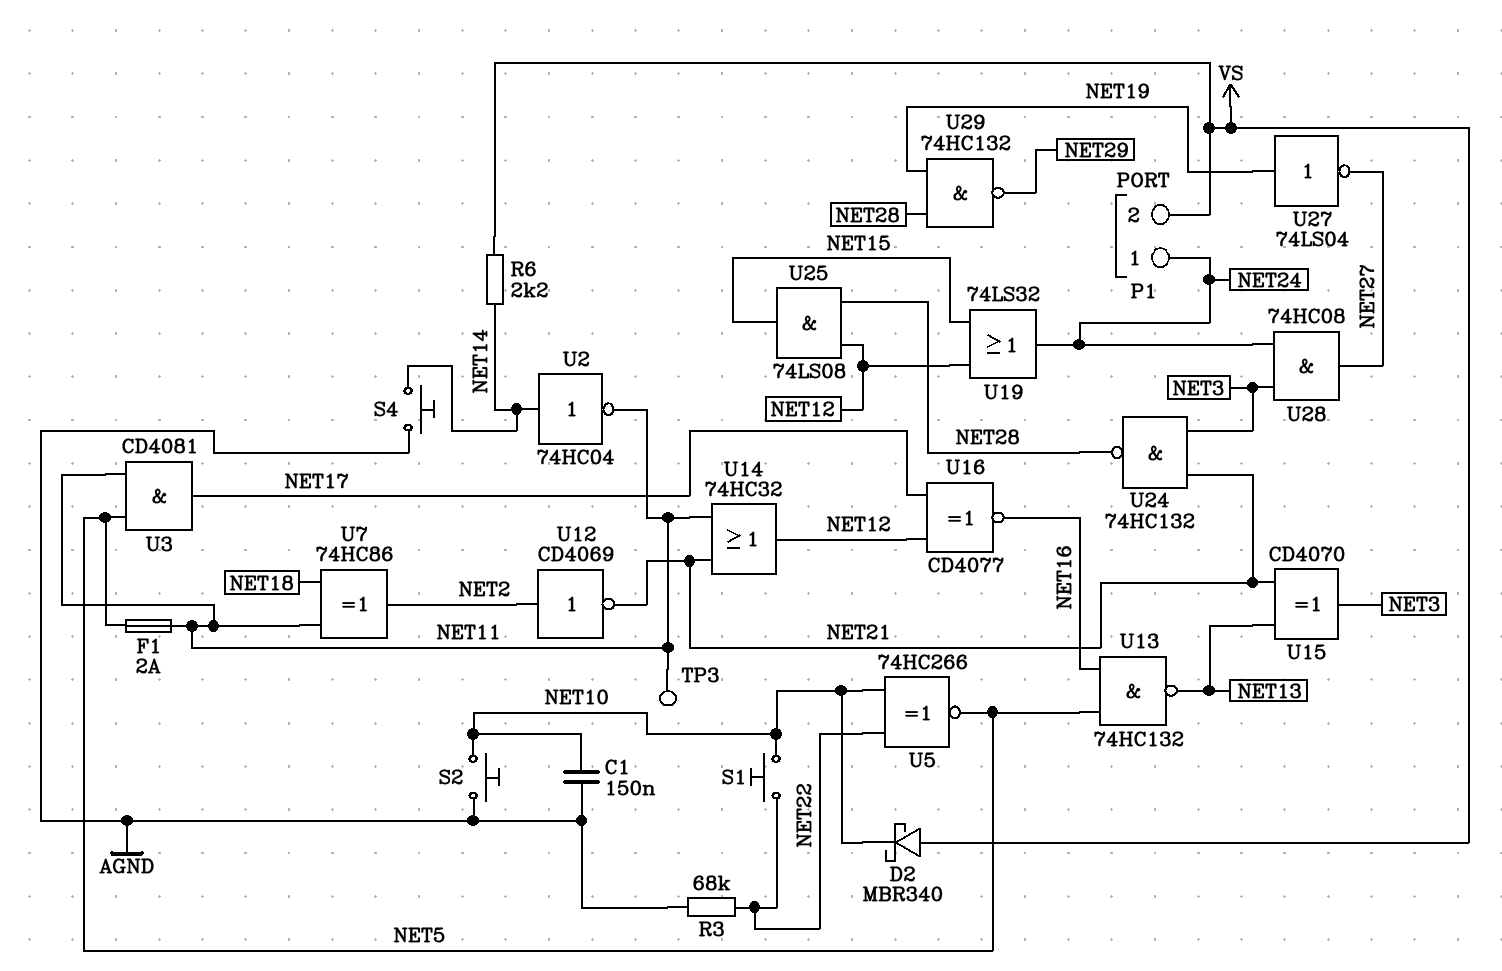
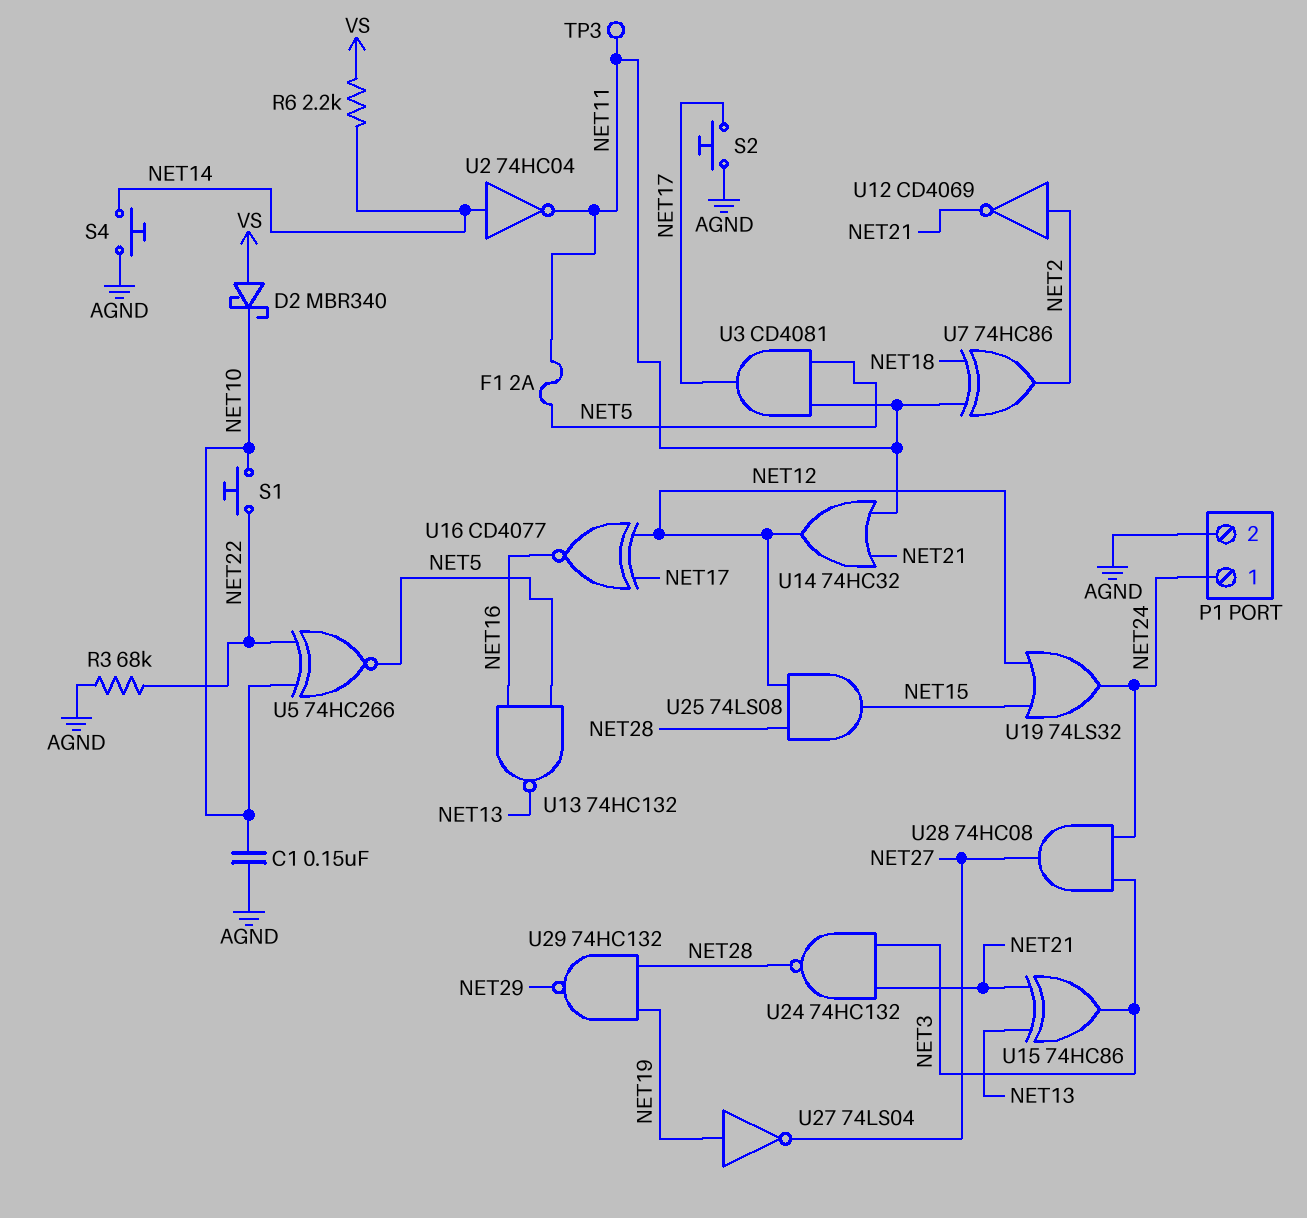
P1 pin 2: VS -> AGND
S2: button (AGND, NET10) -> button (AGND, NET17)
U15: XOR CD4070 (in NET13, in NET21, out NET3) -> XOR 74HC86 (in NET13, in NET21, out NET3)

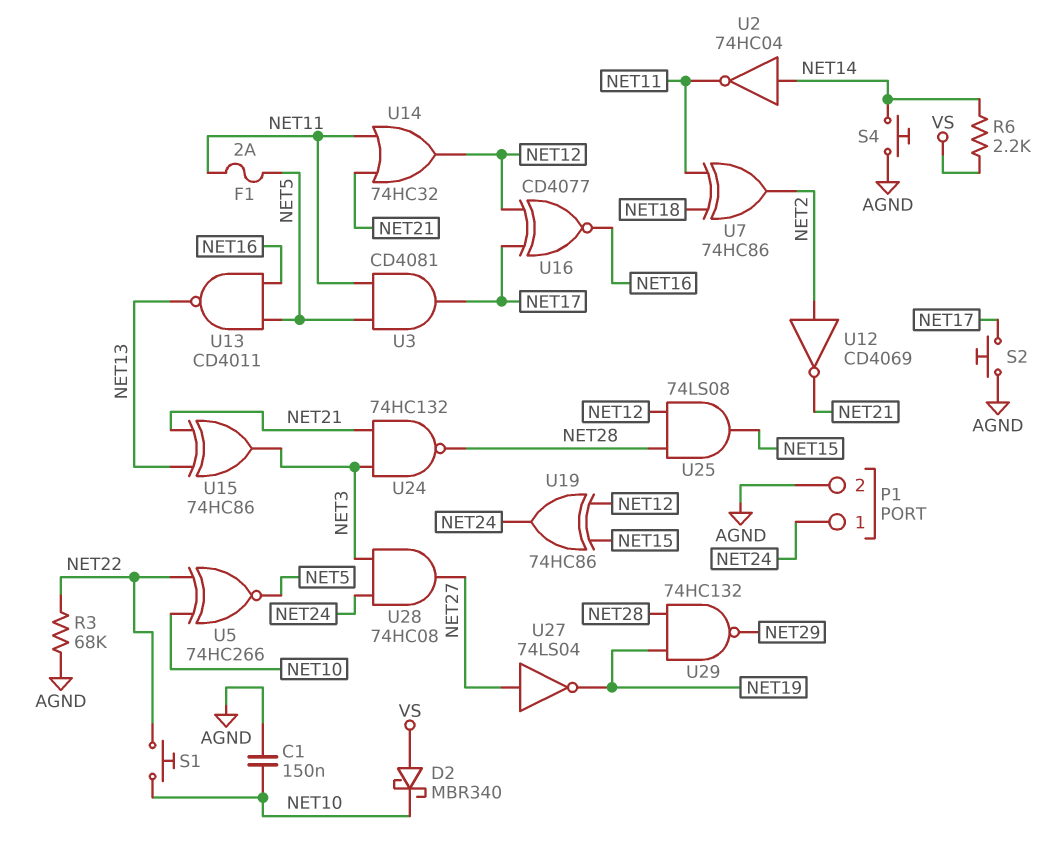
TP3: test point (NET11) -> none
U13: NAND 74HC132 (in NET5, in NET16, out NET13) -> NAND CD4011 (in NET5, in NET16, out NET13)
U19: OR 74LS32 (in NET12, in NET15, out NET24) -> XOR 74HC86 (in NET12, in NET15, out NET24)
U27: NOT 74LS04 (in NET19, out NET27) -> NOT 74LS04 (in NET27, out NET19)

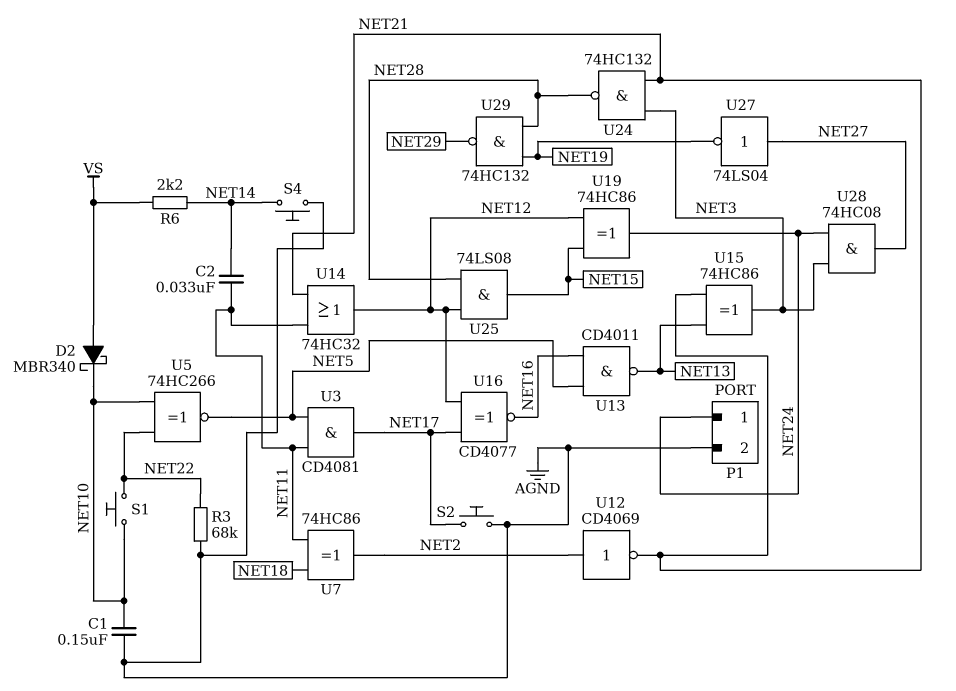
C2: none -> 33nF (NET11, NET14)
F1: 2A (NET5, NET11) -> none
U2: NOT 74HC04 (in NET14, out NET11) -> none

